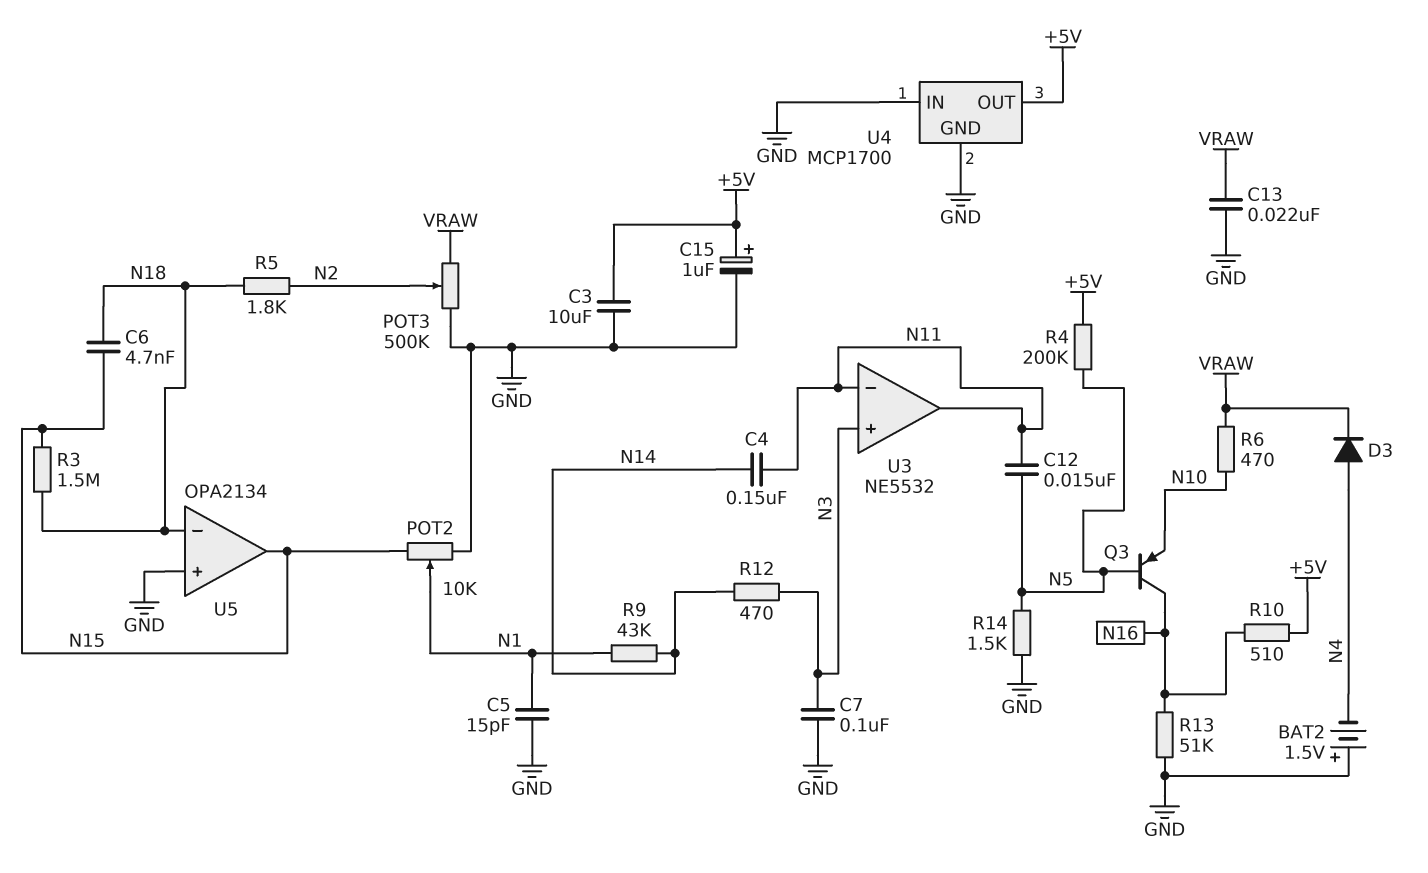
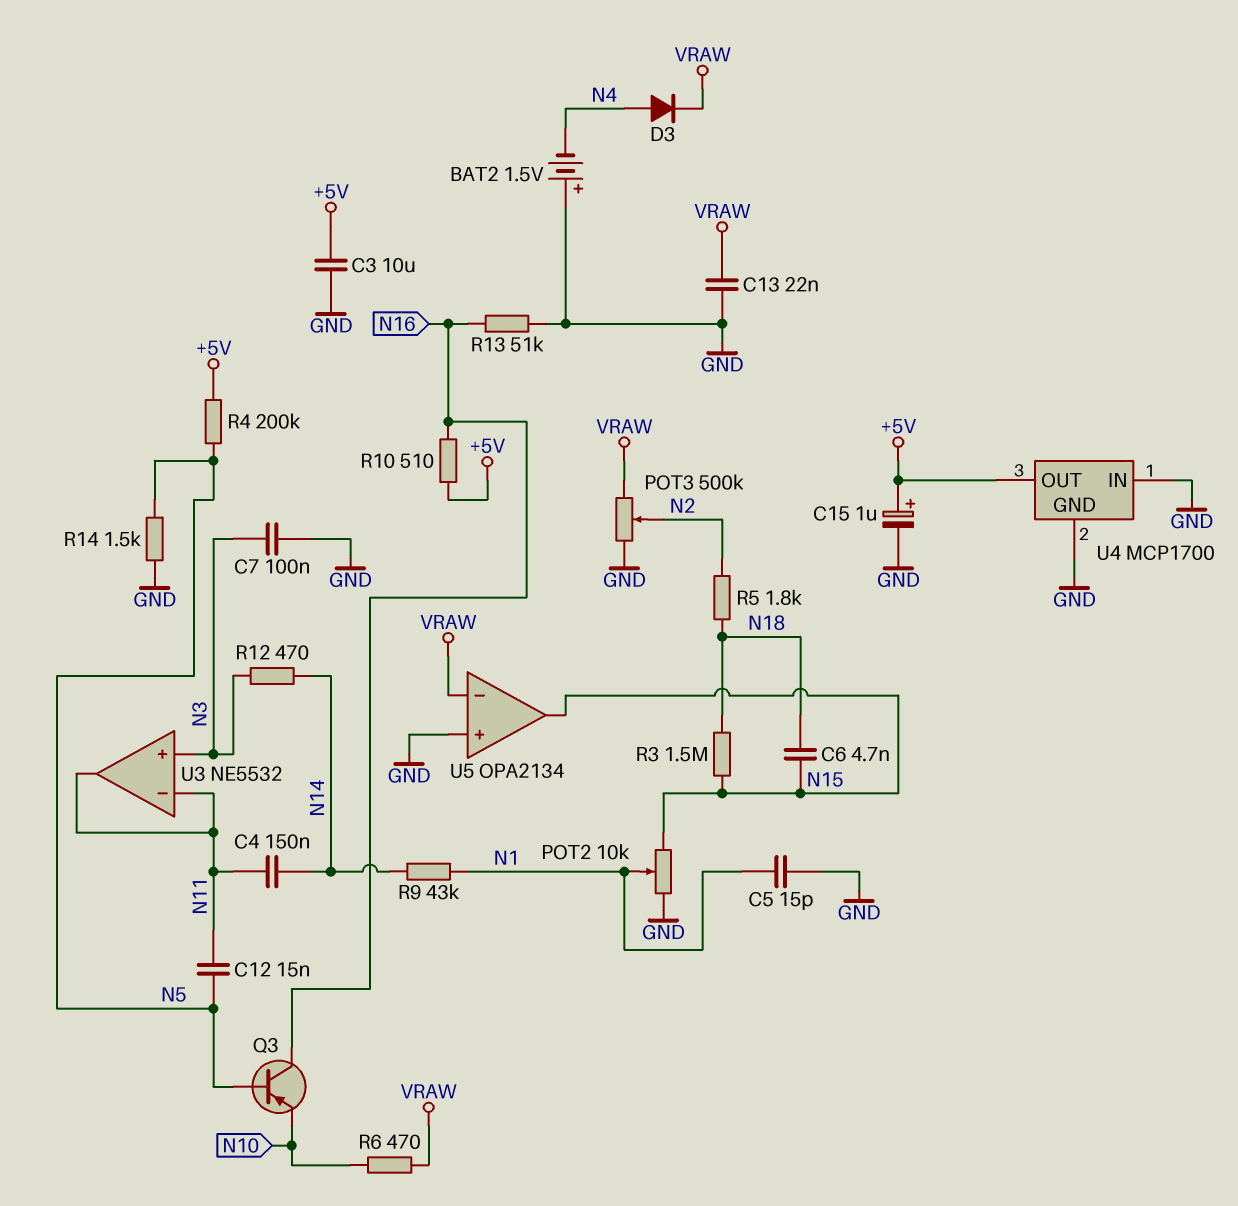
U5 pin in-: N18 -> VRAW

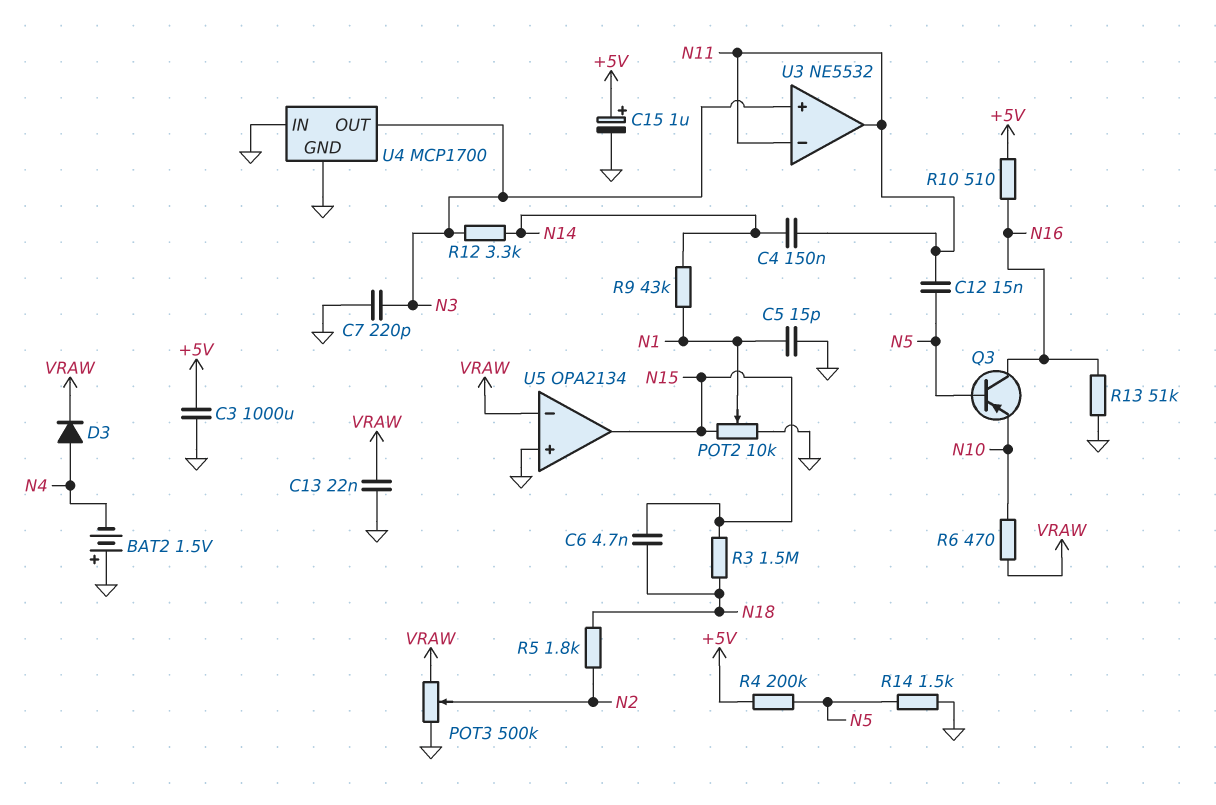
C3: 10uF (+5V, GND) -> 1000uF (+5V, GND)
C7: 100nF (GND, N3) -> 220pF (GND, N3)
R12: 470 (N3, N14) -> 3.3k (N3, N14)
U4 pin OUT: +5V -> N3

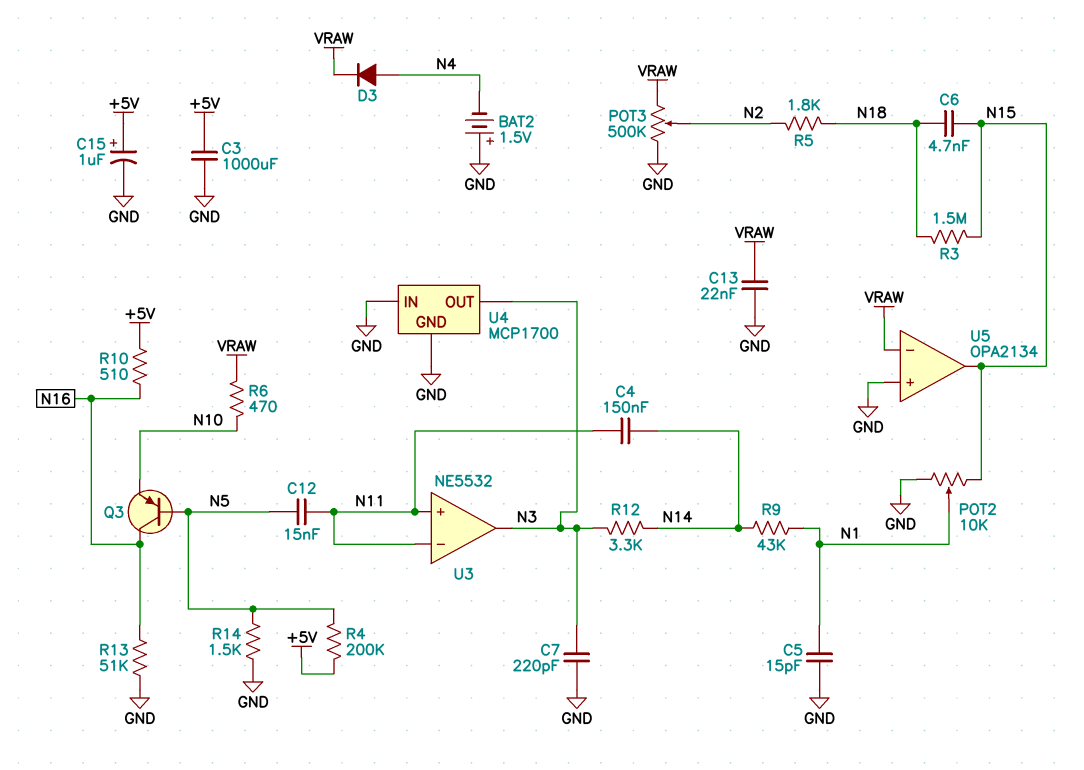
U3 pin in+: N3 -> N11
U3 pin out: N11 -> N3

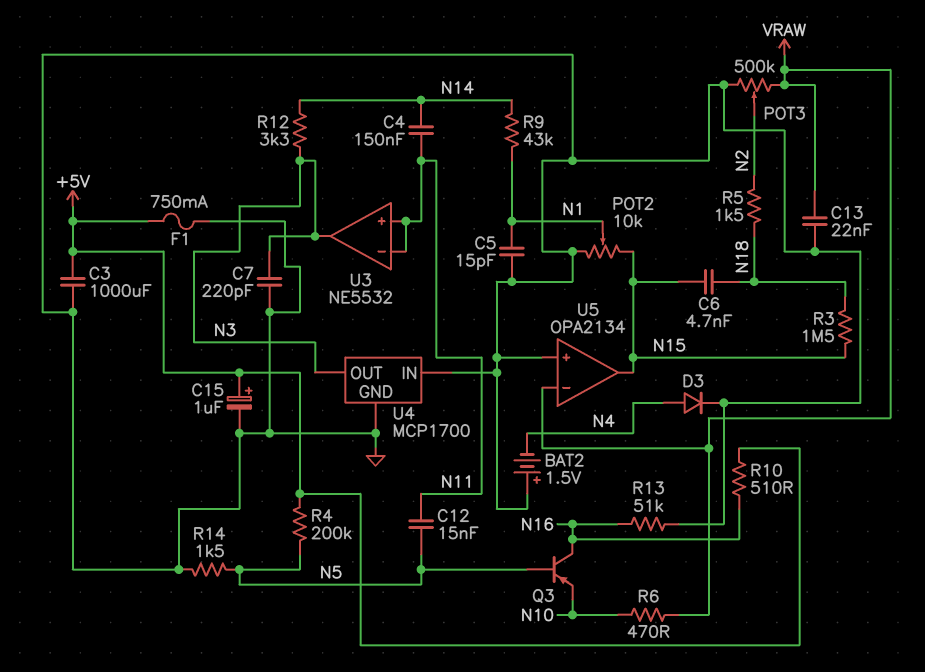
D3: diode (A N4, K VRAW) -> diode (A N4, K GND)
F1: none -> 750mA (+5V, GND)
R5: 1.8k (N2, N18) -> 1.5k (N2, N18)

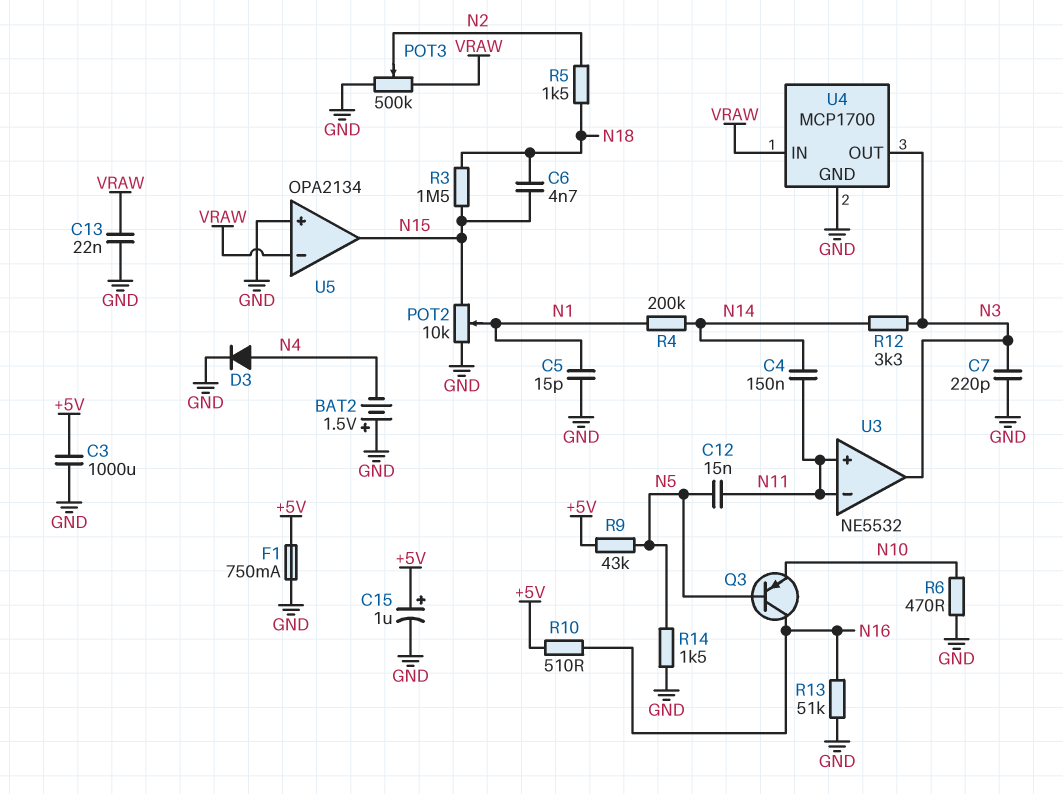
R4: 200k (+5V, N5) -> 200k (N1, N14)
R6: 470 (N10, VRAW) -> 470 (GND, N10)
R9: 43k (N1, N14) -> 43k (+5V, N5)
U4 pin IN: GND -> VRAW

